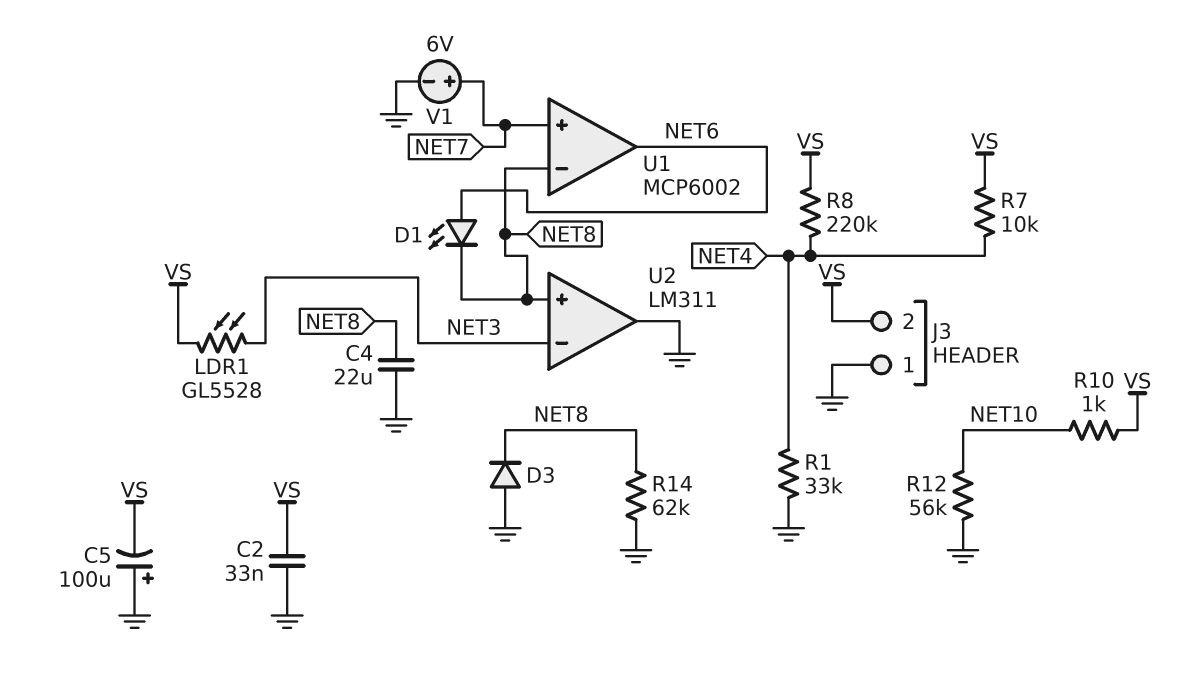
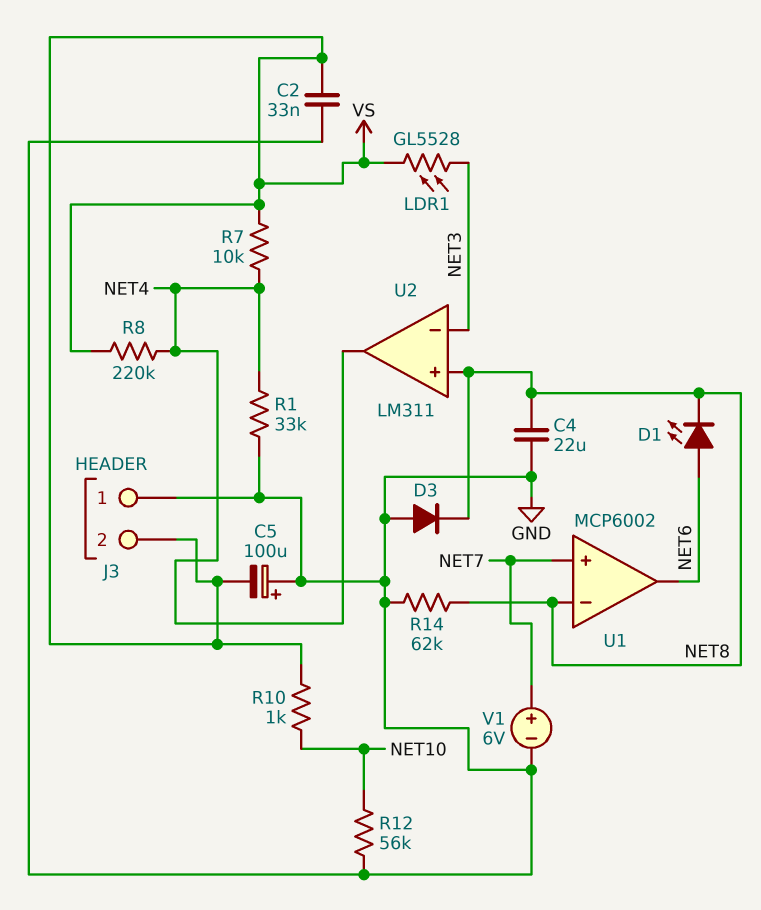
U2 pin out: GND -> NET4

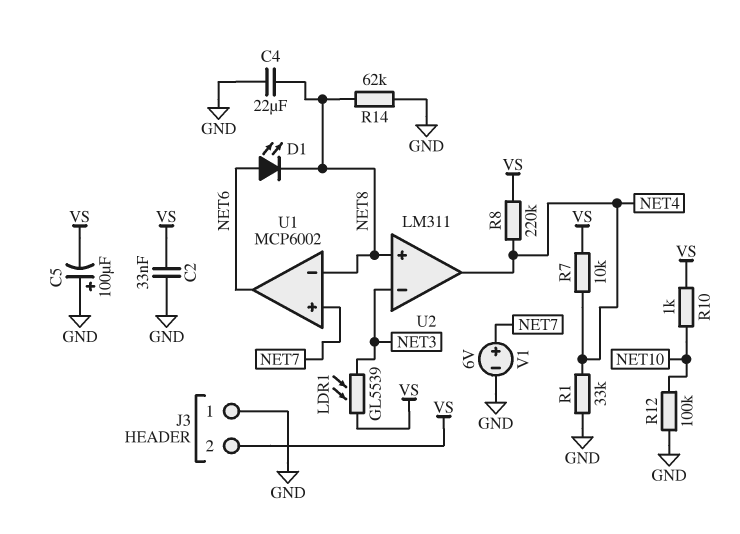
D3: diode (A GND, K NET8) -> none
LDR1: GL5528 (NET3, VS) -> GL5539 (NET3, VS)
R12: 56k (GND, NET10) -> 100k (GND, NET10)

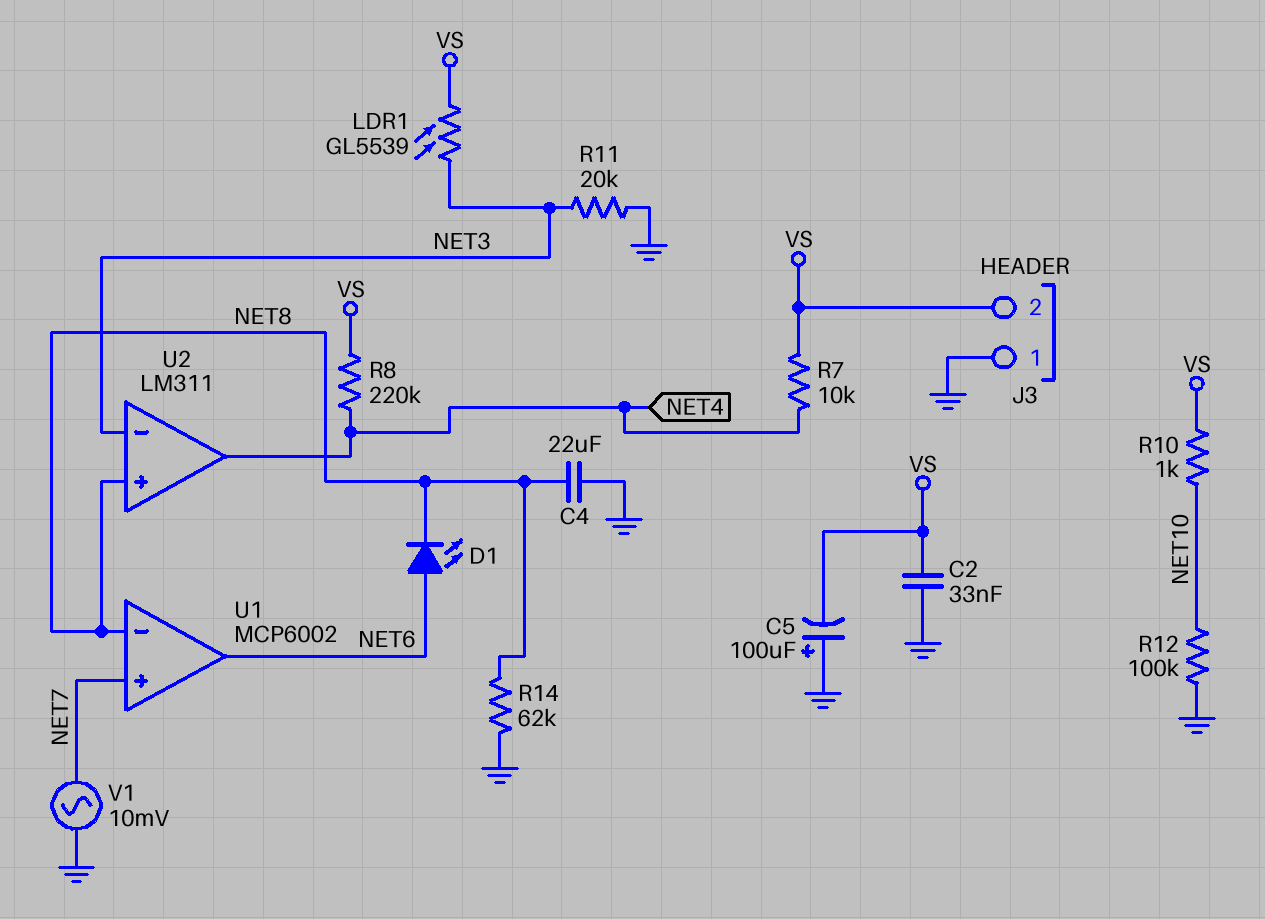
R1: 33k (GND, NET4) -> none
R11: none -> 20k (GND, NET3)
V1: 6V (plus NET7, minus GND) -> AC 10mV (GND, NET7)

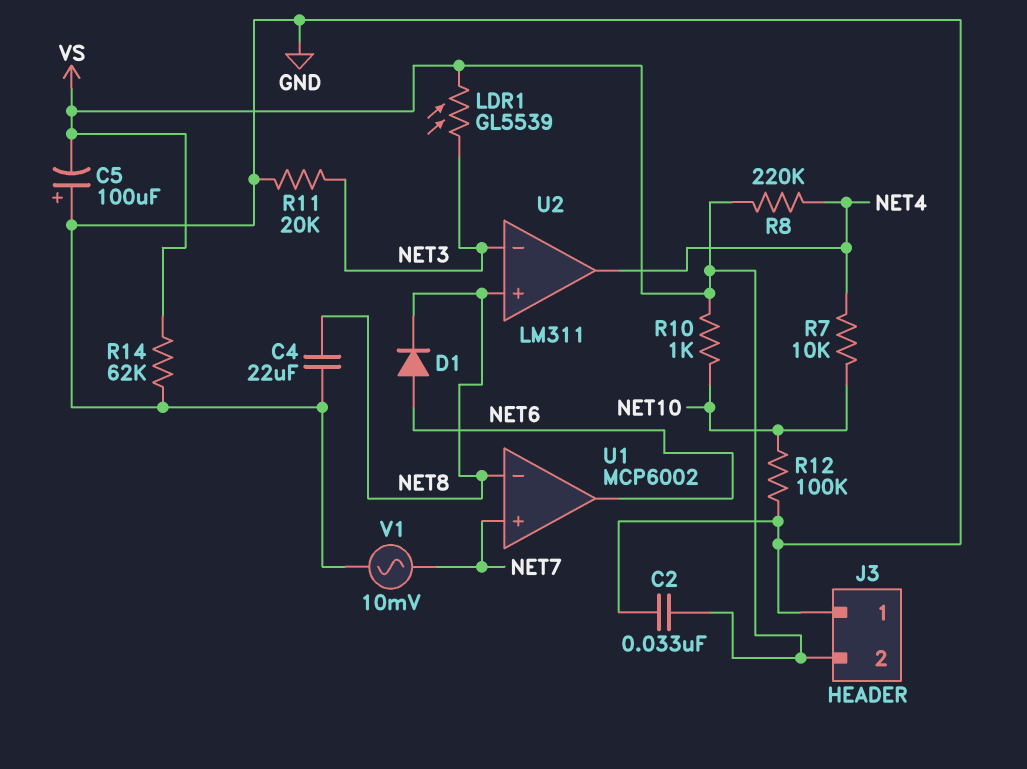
D1: LED (A NET6, K NET8) -> diode (A NET6, K NET8)
R7: 10k (NET4, VS) -> 10k (NET4, NET10)
R14: 62k (GND, NET8) -> 62k (GND, VS)

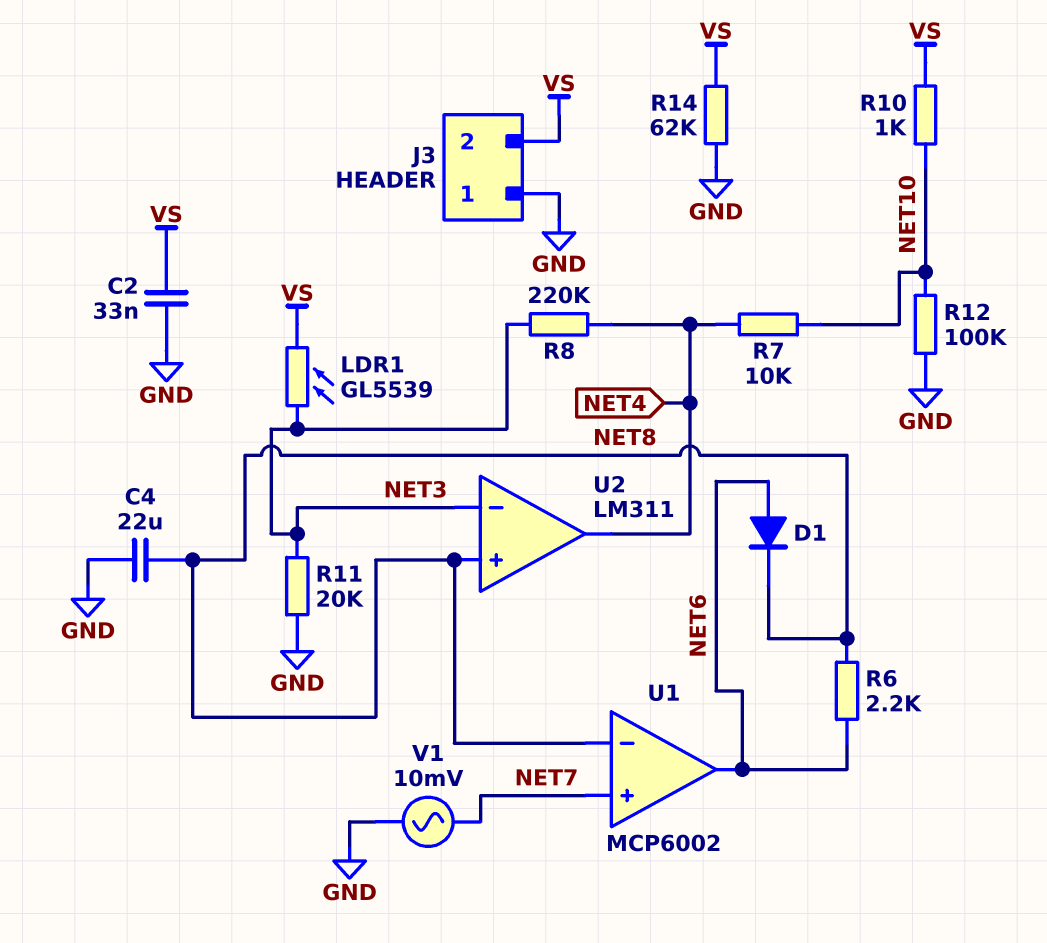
C5: 100uF (plus GND, minus VS) -> none
R6: none -> 2.2k (NET6, NET8)
R8: 220k (NET4, VS) -> 220k (NET3, NET4)

